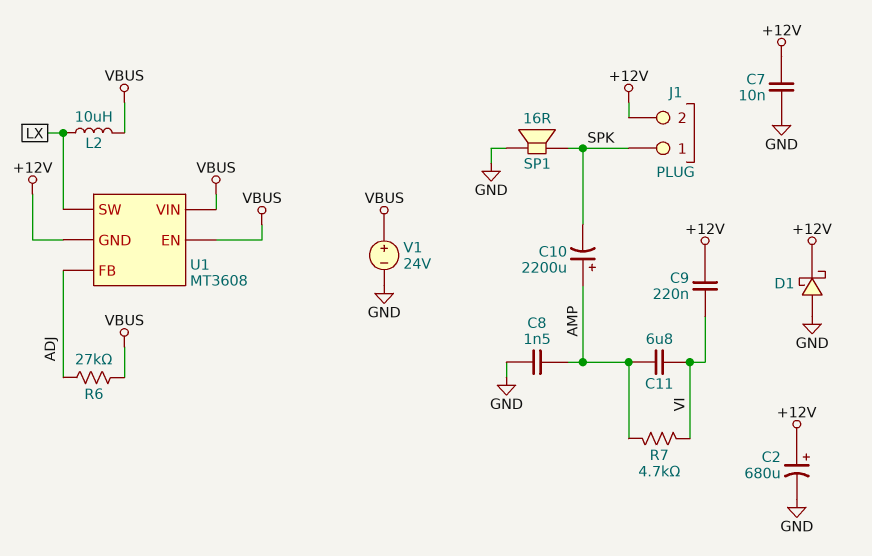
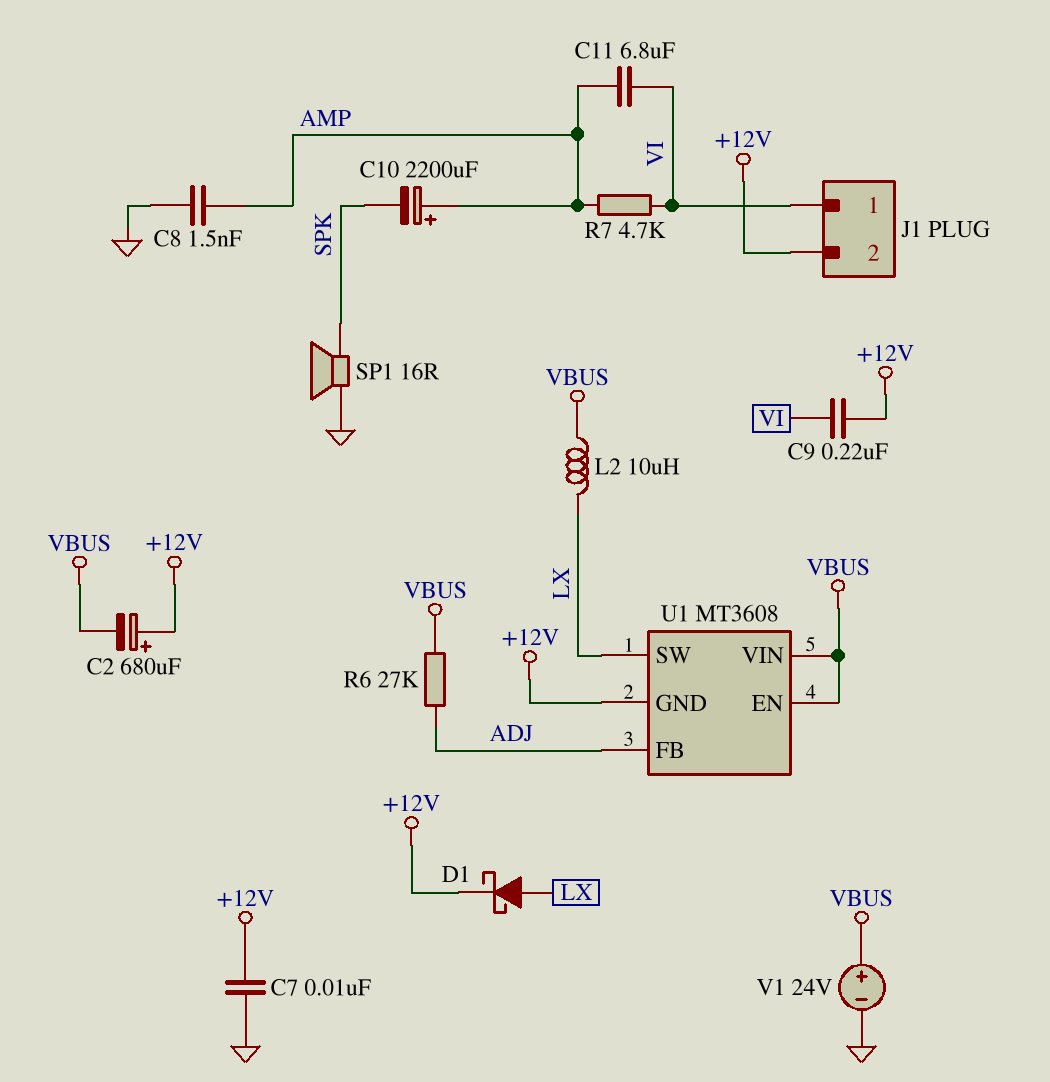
C2: 680uF (plus +12V, minus GND) -> 680uF (plus +12V, minus VBUS)
D1: schottky (A GND, K +12V) -> schottky (A LX, K +12V)
J1 pin 1: SPK -> VI

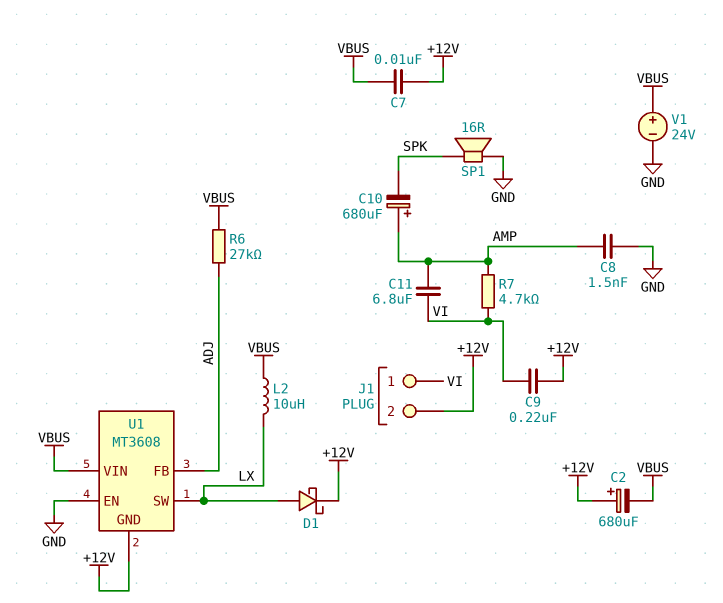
C7: 10nF (+12V, GND) -> 10nF (+12V, VBUS)
C10: 2200uF (plus AMP, minus SPK) -> 680uF (plus AMP, minus SPK)
U1 pin EN: VBUS -> GND

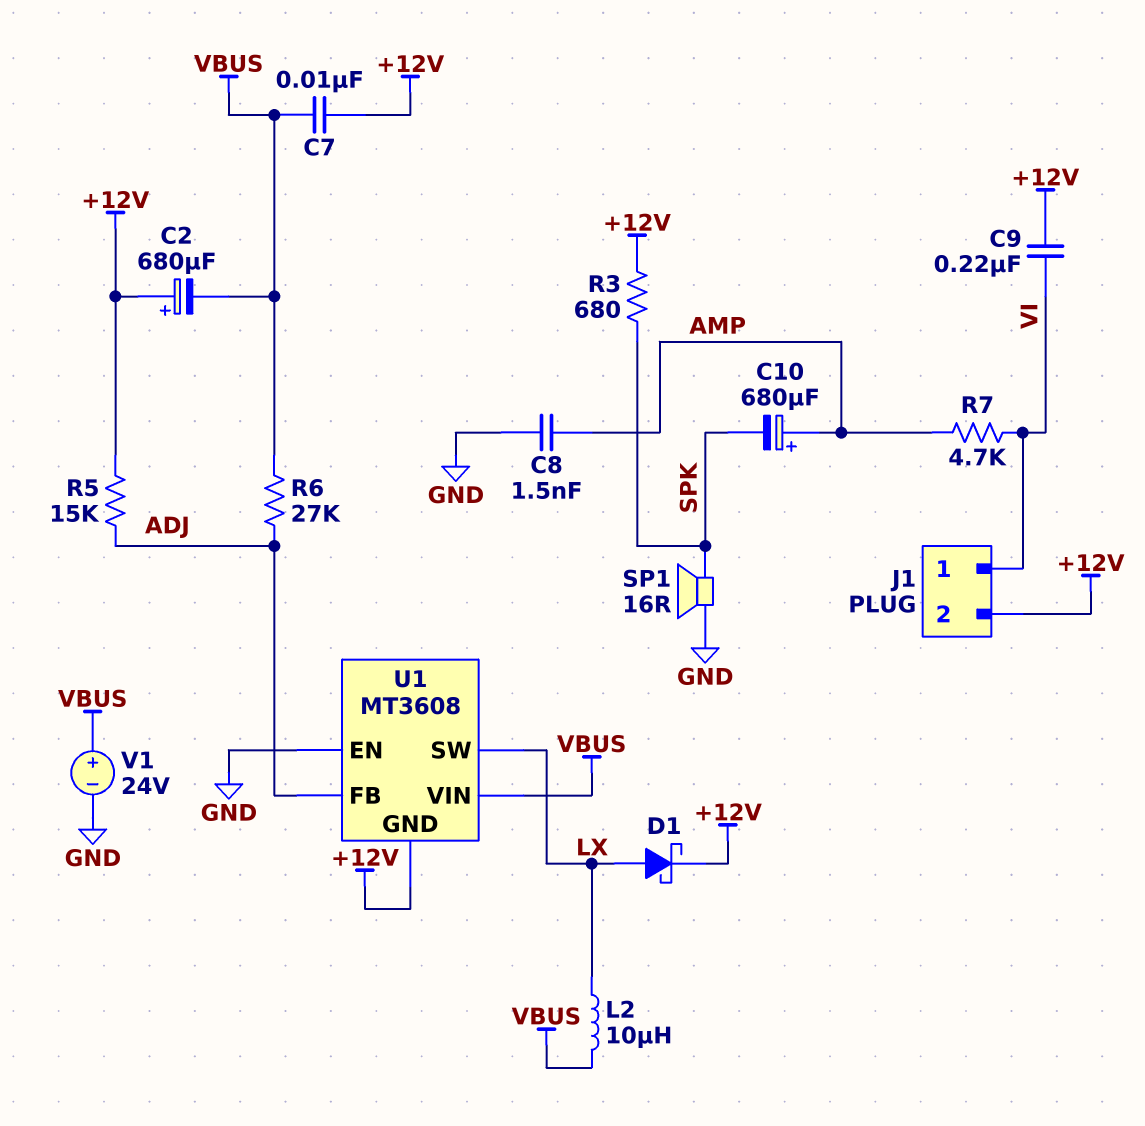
C11: 6.8uF (AMP, VI) -> none
R3: none -> 680 (+12V, SPK)
R5: none -> 15k (+12V, ADJ)

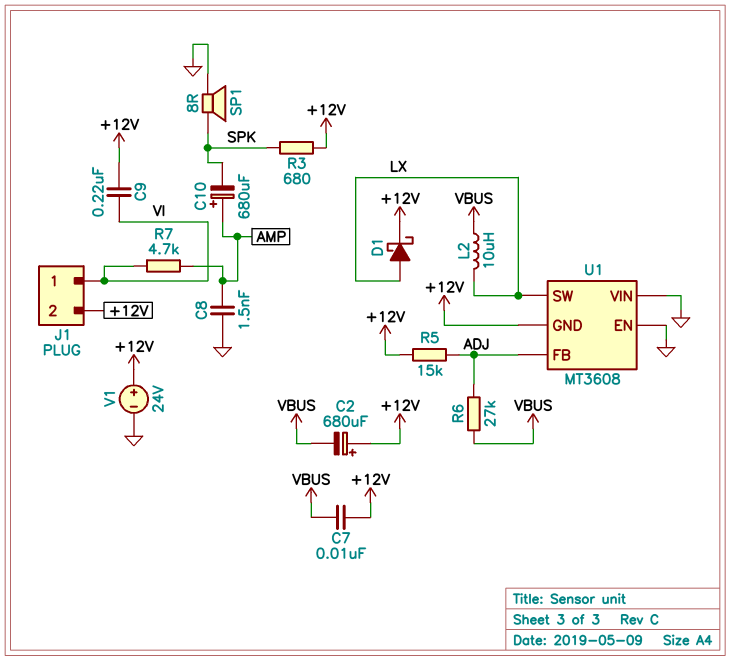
SP1: speaker 16R (GND, SPK) -> speaker 8R (GND, SPK)
U1 pin VIN: VBUS -> GND
V1: 24V (plus VBUS, minus GND) -> 24V (plus +12V, minus GND)

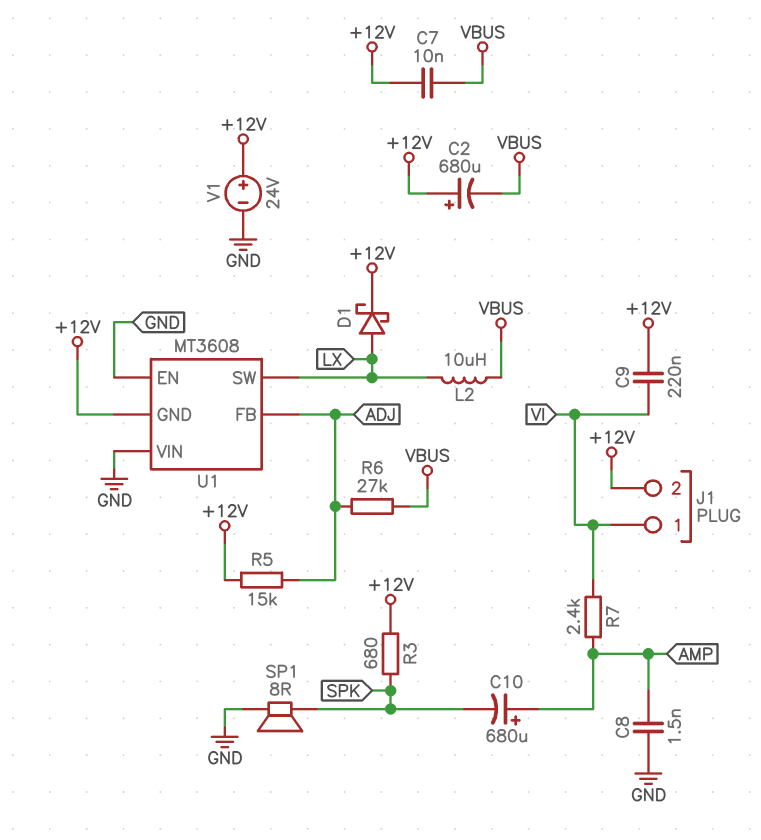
R7: 4.7k (AMP, VI) -> 2.4k (AMP, VI)

